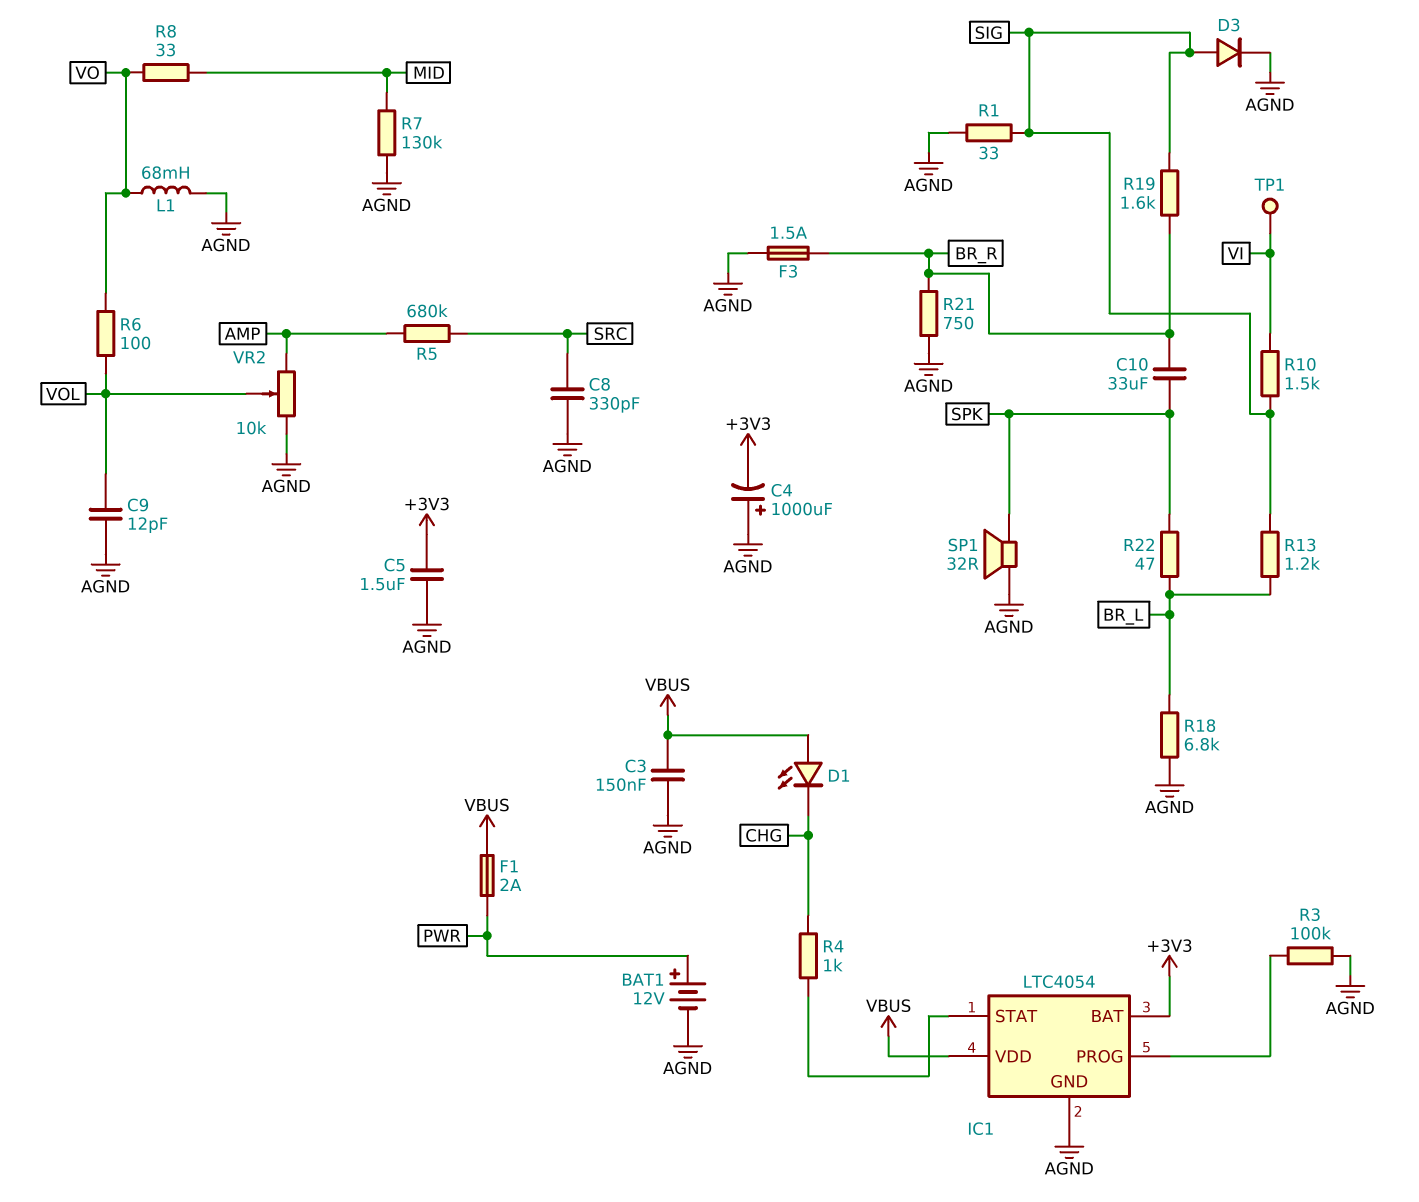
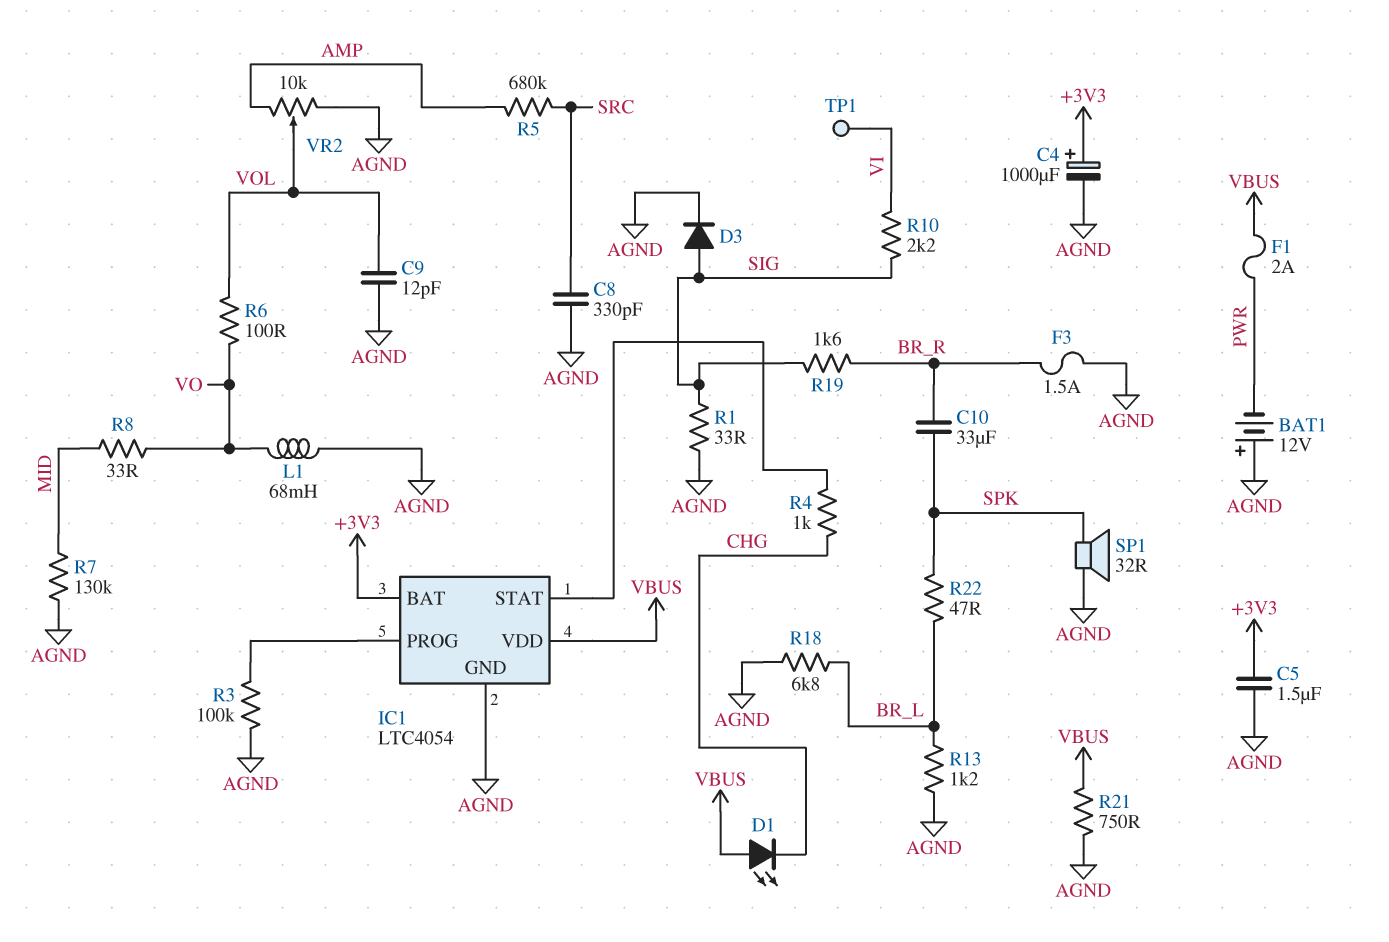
BAT1: 12V (plus PWR, minus AGND) -> 12V (plus AGND, minus PWR)
C3: 150nF (AGND, VBUS) -> none
C4: 1000uF (plus AGND, minus +3V3) -> 1000uF (plus +3V3, minus AGND)
R10: 1.5k (SIG, VI) -> 2.2k (SIG, VI)
R13: 1.2k (BR_L, SIG) -> 1.2k (AGND, BR_L)
R21: 750 (AGND, BR_R) -> 750 (AGND, VBUS)

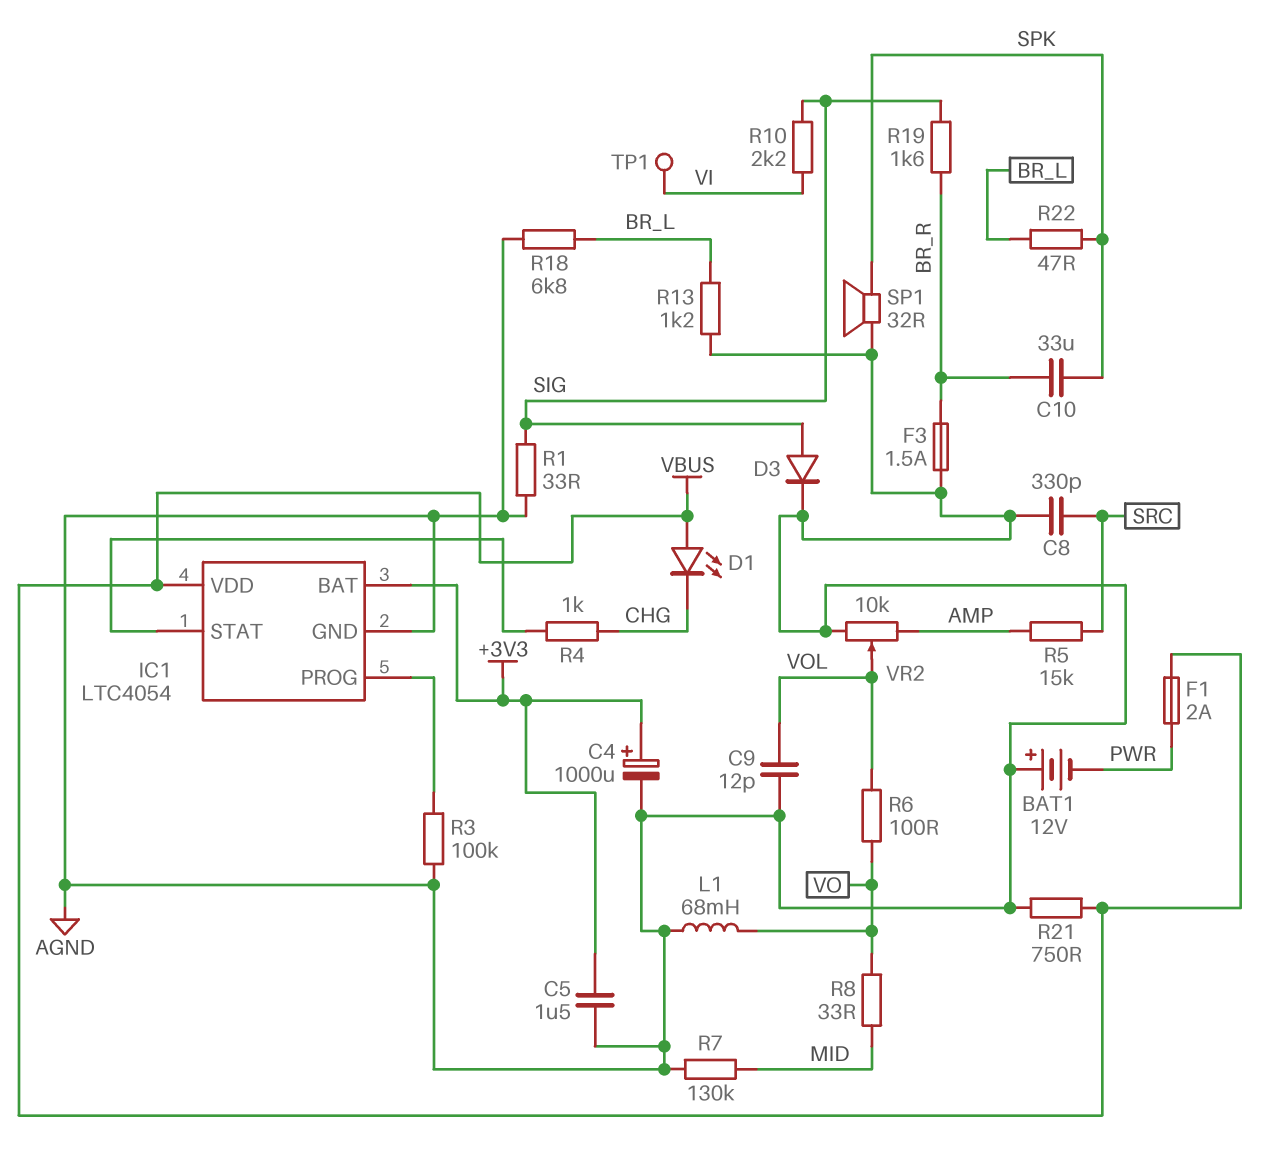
R5: 680k (AMP, SRC) -> 15k (AMP, SRC)

